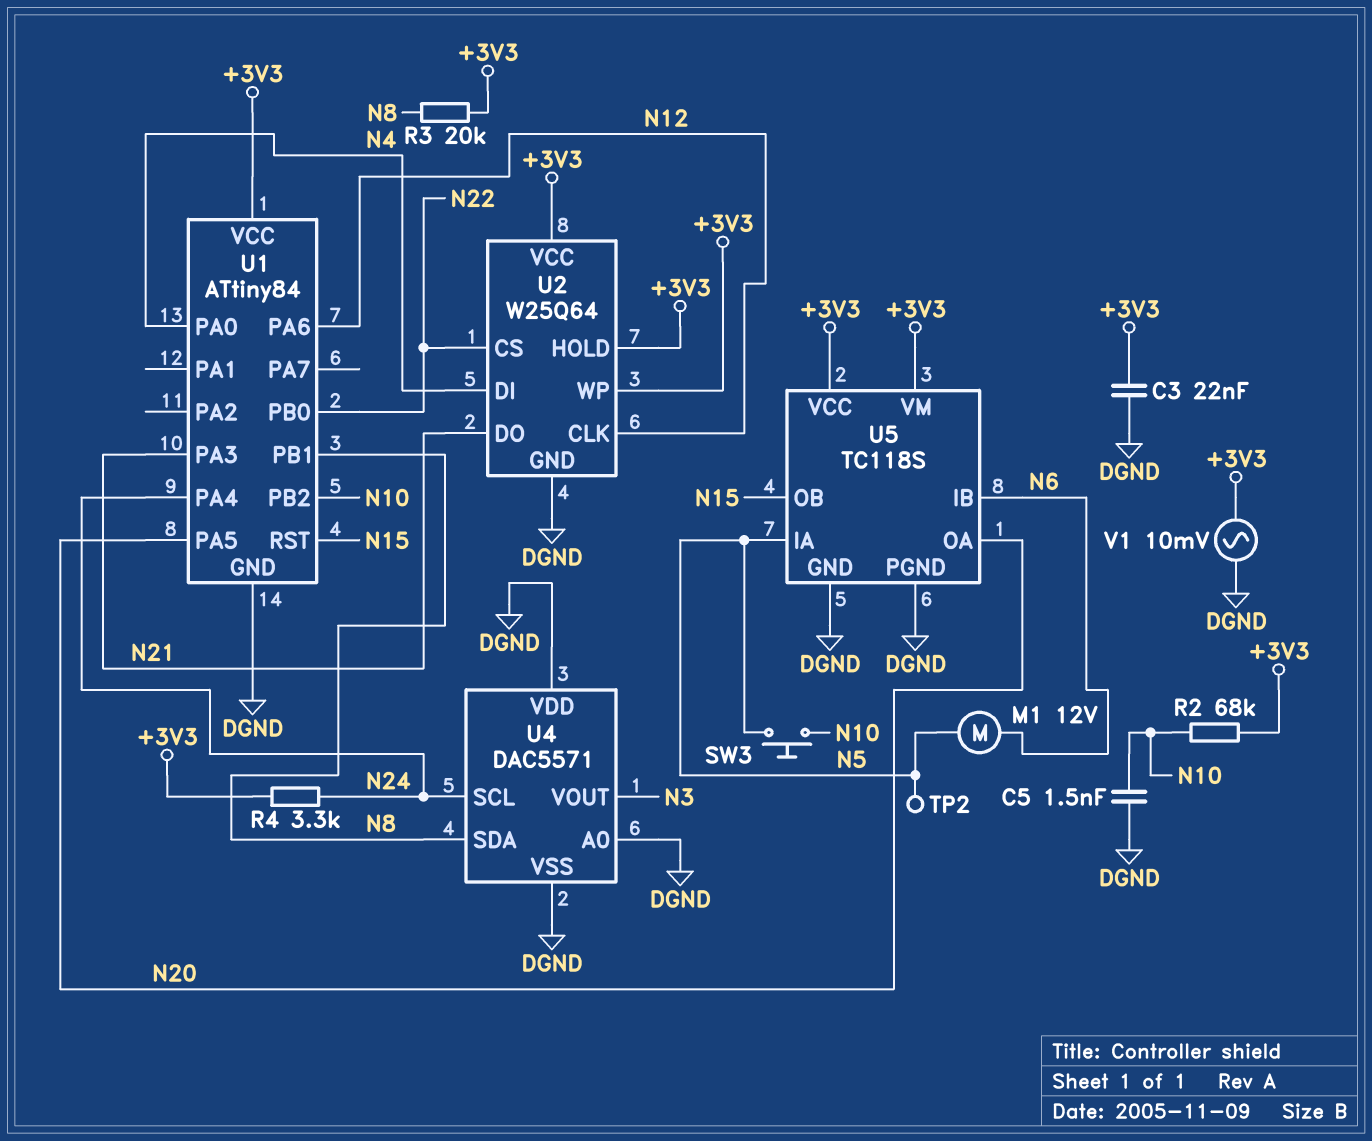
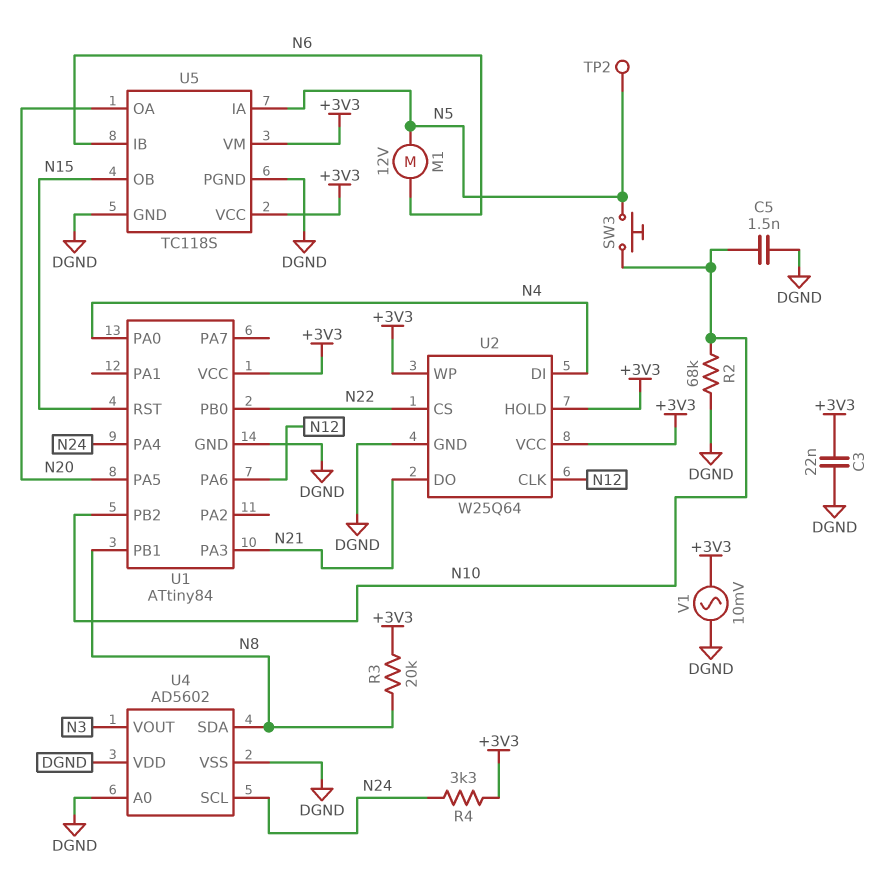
R2: 68k (+3V3, N10) -> 68k (DGND, N10)
U4: DAC5571 -> AD5602

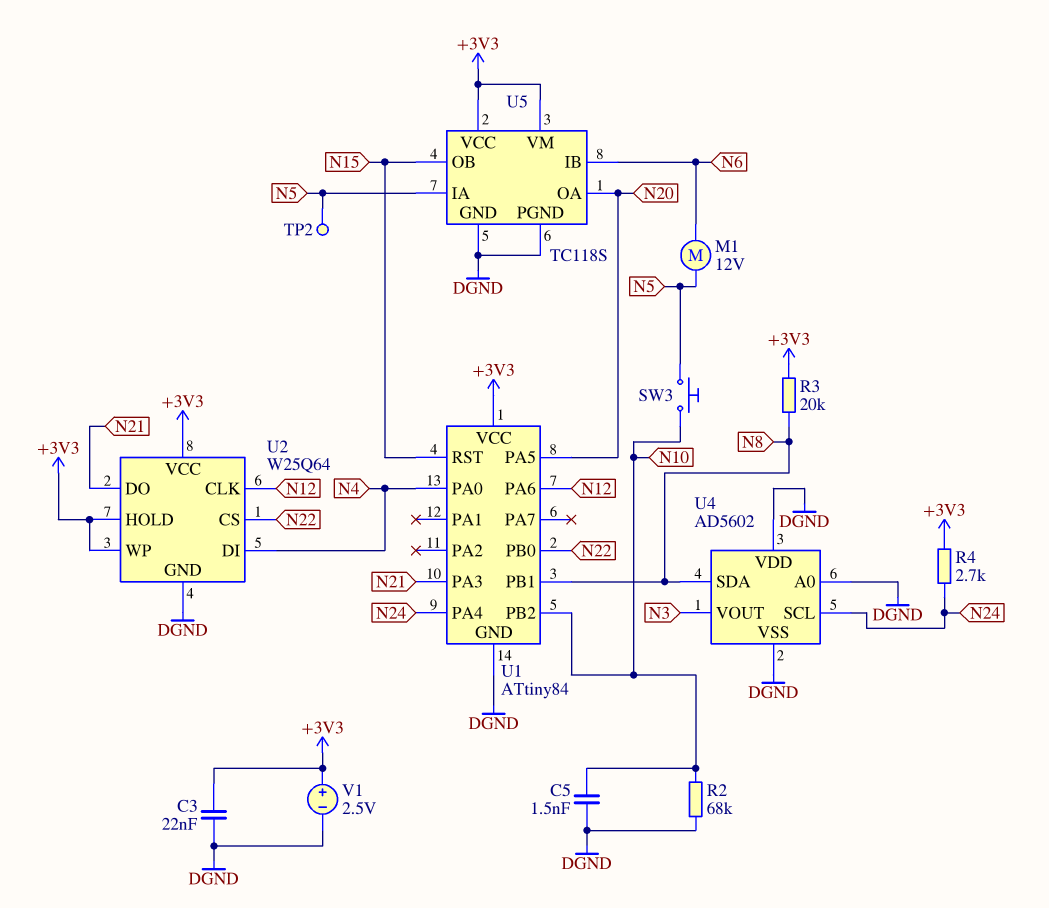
R4: 3.3k (+3V3, N24) -> 2.7k (+3V3, N24)
V1: AC 10mV (+3V3, DGND) -> 2.5V (plus +3V3, minus DGND)

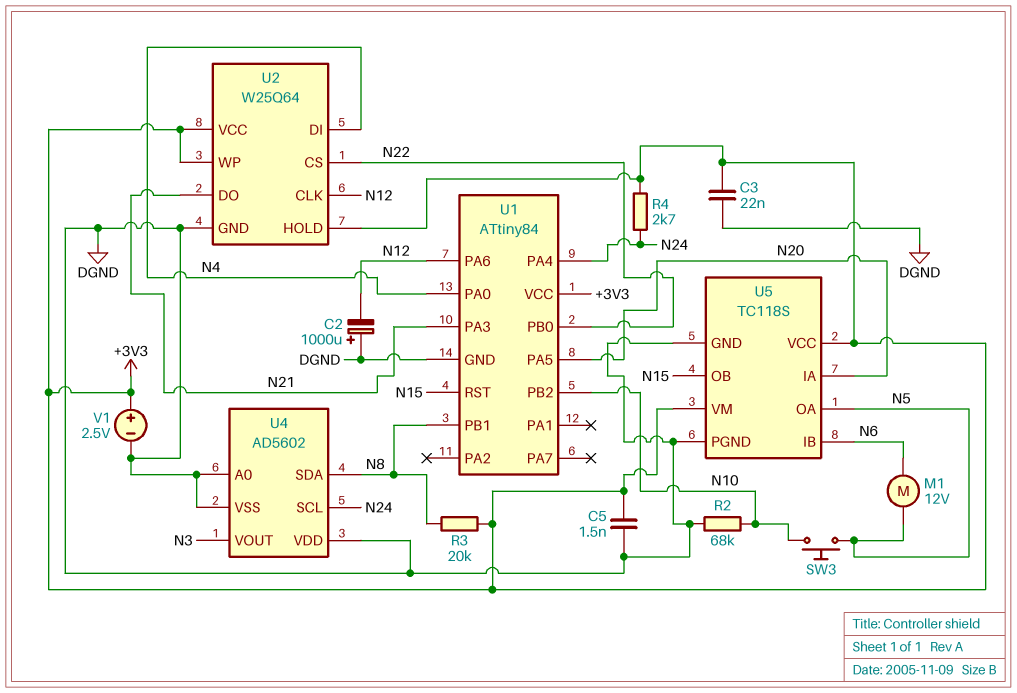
C2: none -> 1000uF (plus DGND, minus N12)
C5: 1.5nF (DGND, N10) -> 1.5nF (+3V3, DGND)
TP2: test point (N5) -> none
U5 pin IA: N5 -> N20
U5 pin OA: N20 -> N5

